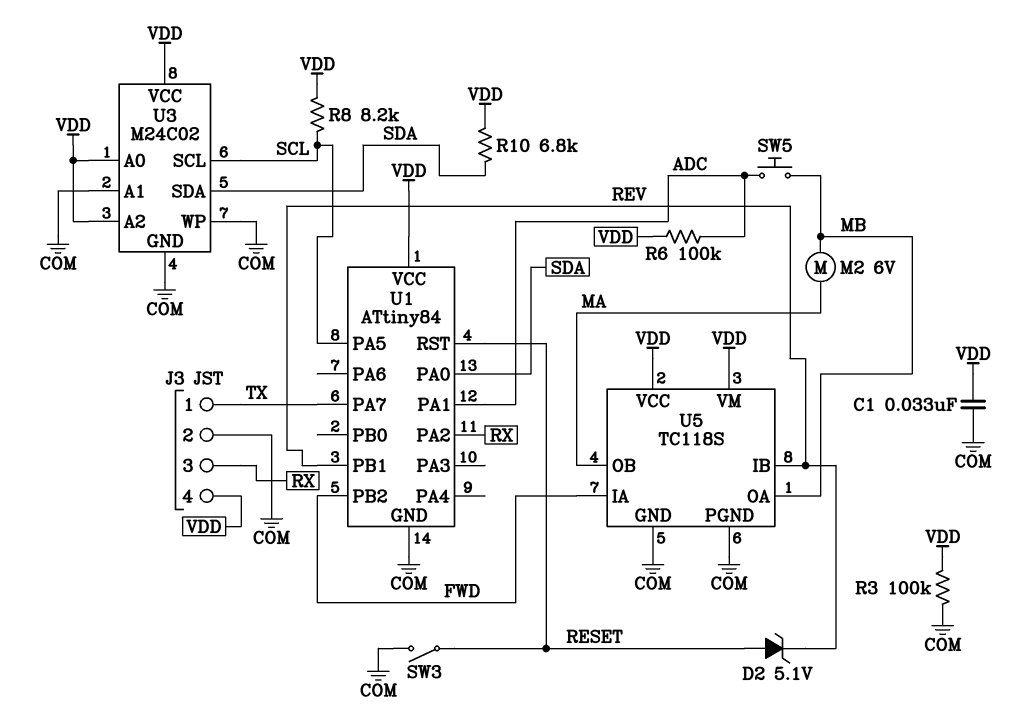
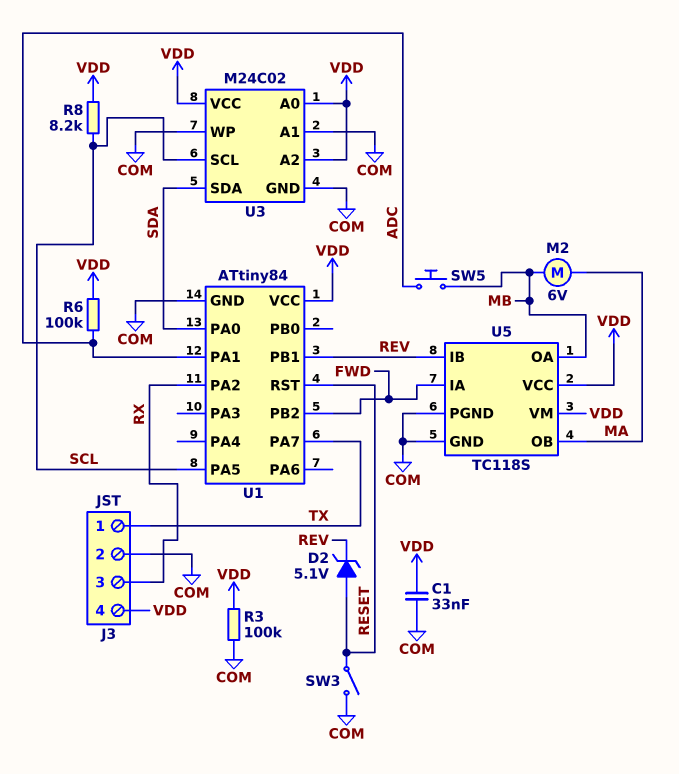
R10: 6.8k (SDA, VDD) -> none

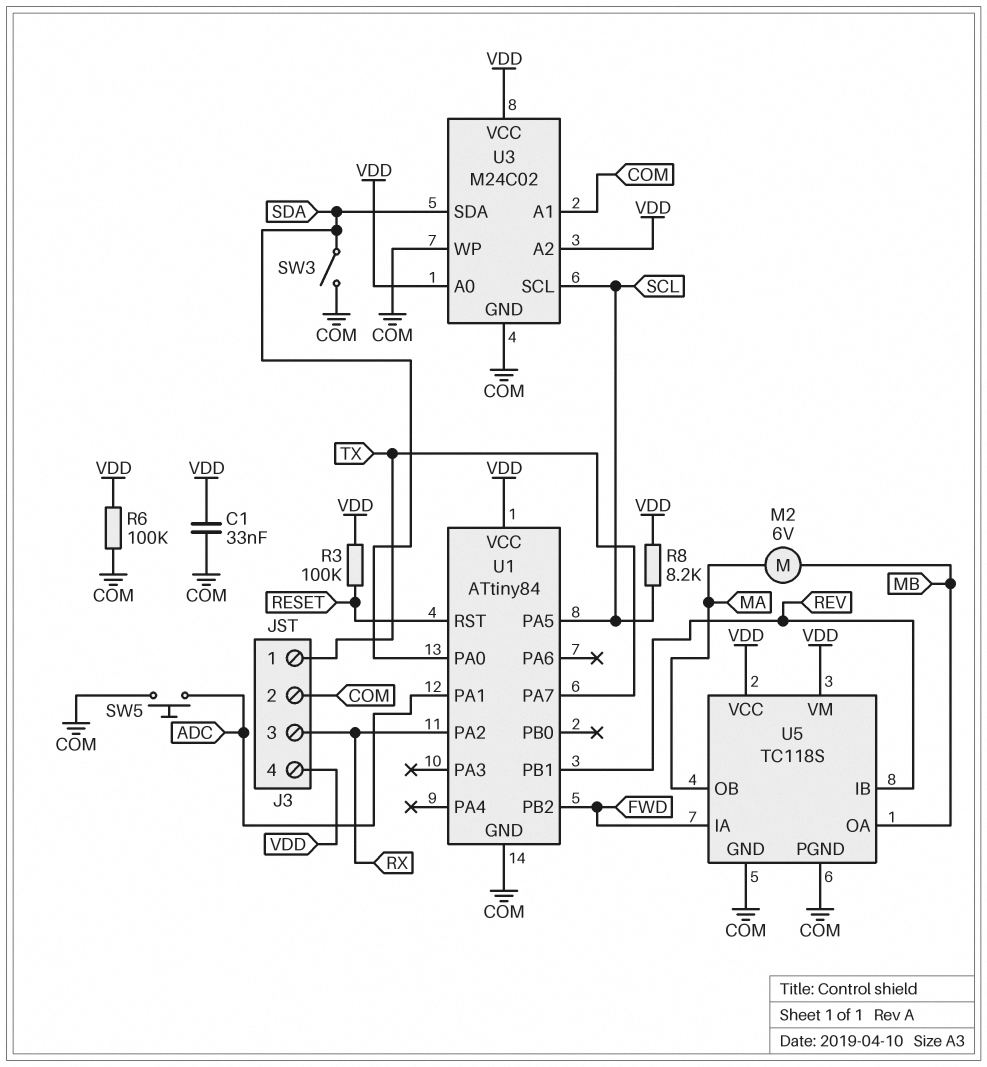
D2: zener 5.1V (A RESET, K REV) -> none
R3: 100k (COM, VDD) -> 100k (RESET, VDD)
R6: 100k (ADC, VDD) -> 100k (COM, VDD)
SW3: switch (COM, RESET) -> switch (COM, SDA)
SW5: button (ADC, MB) -> button (ADC, COM)

